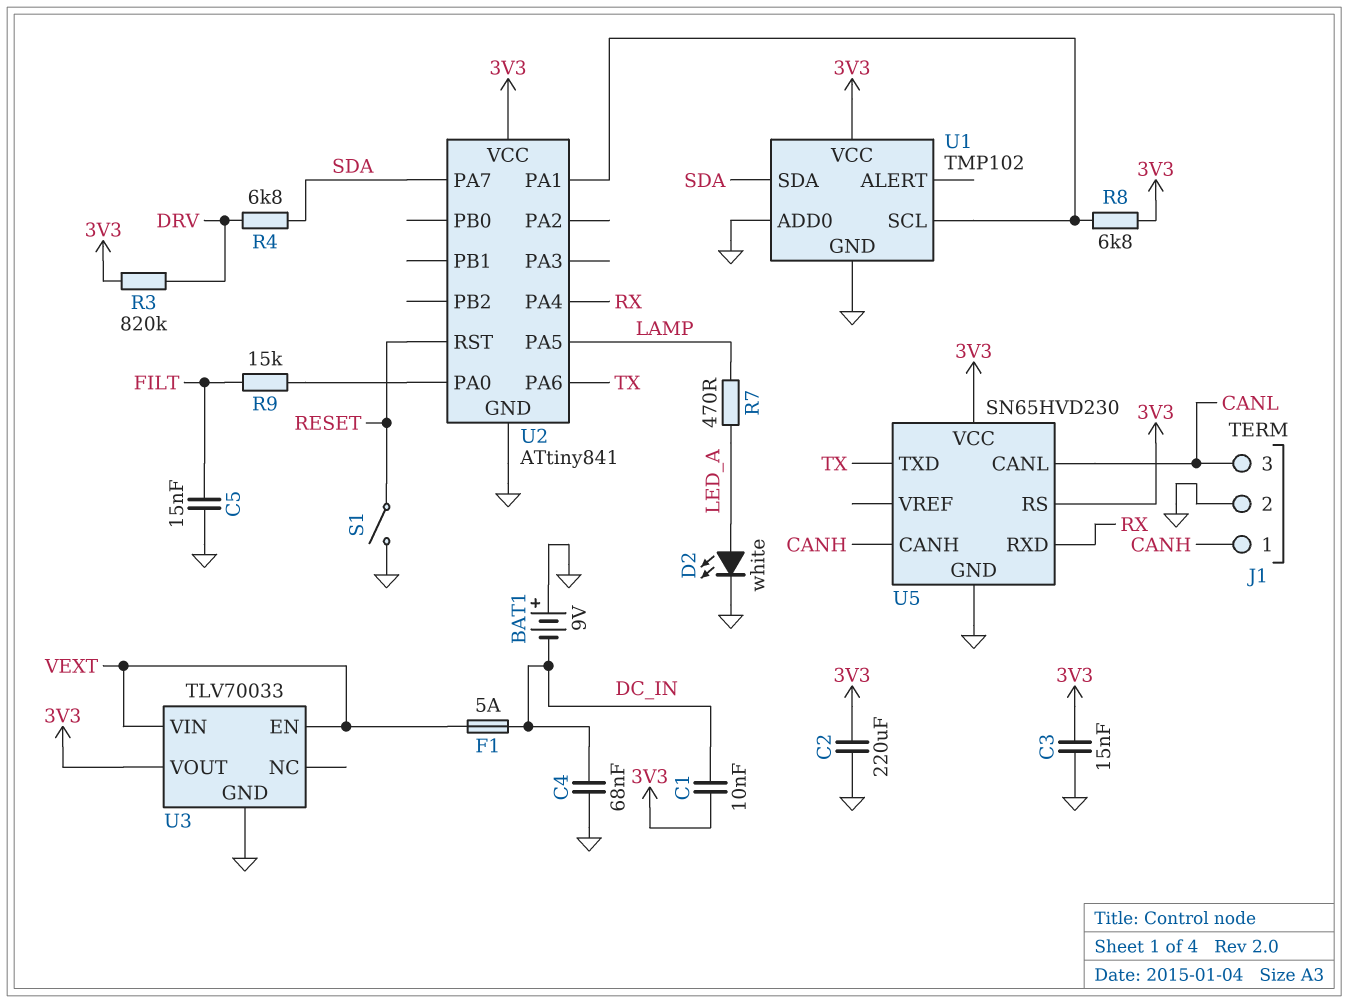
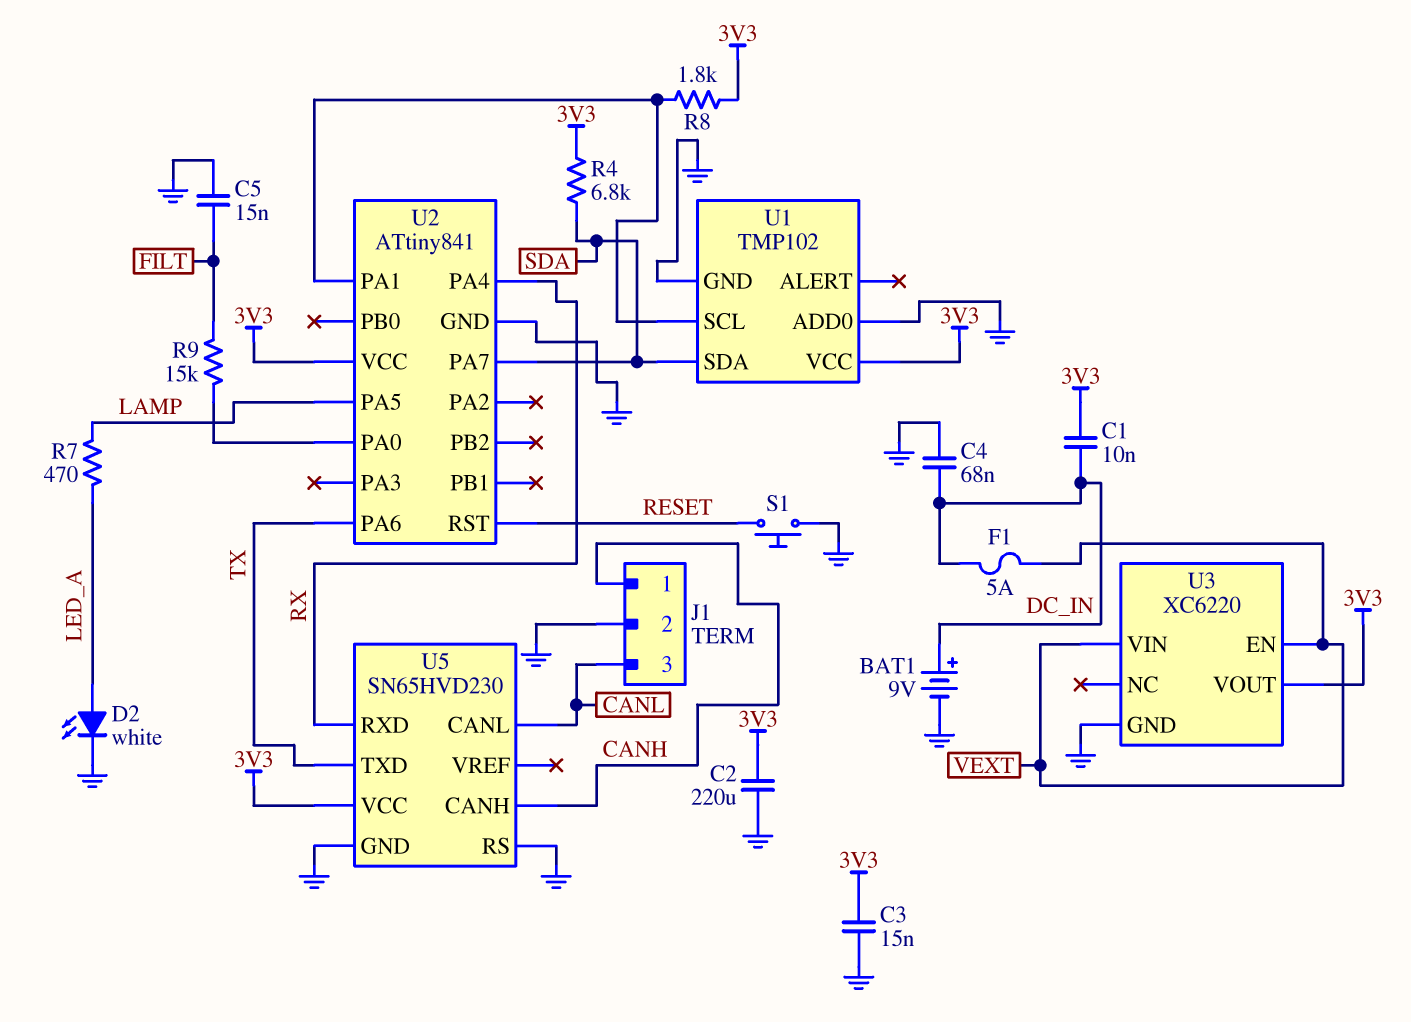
BAT1: 9V (plus GND, minus DC_IN) -> 9V (plus DC_IN, minus GND)
R3: 820k (3V3, DRV) -> none
R4: 6.8k (DRV, SDA) -> 6.8k (3V3, SDA)
R8: 6.8k (3V3, U1/SCL) -> 1.8k (3V3, U1/SCL)
S1: switch (GND, RESET) -> button (GND, RESET)
U3: TLV70033 -> XC6220
U5 pin RS: 3V3 -> GND

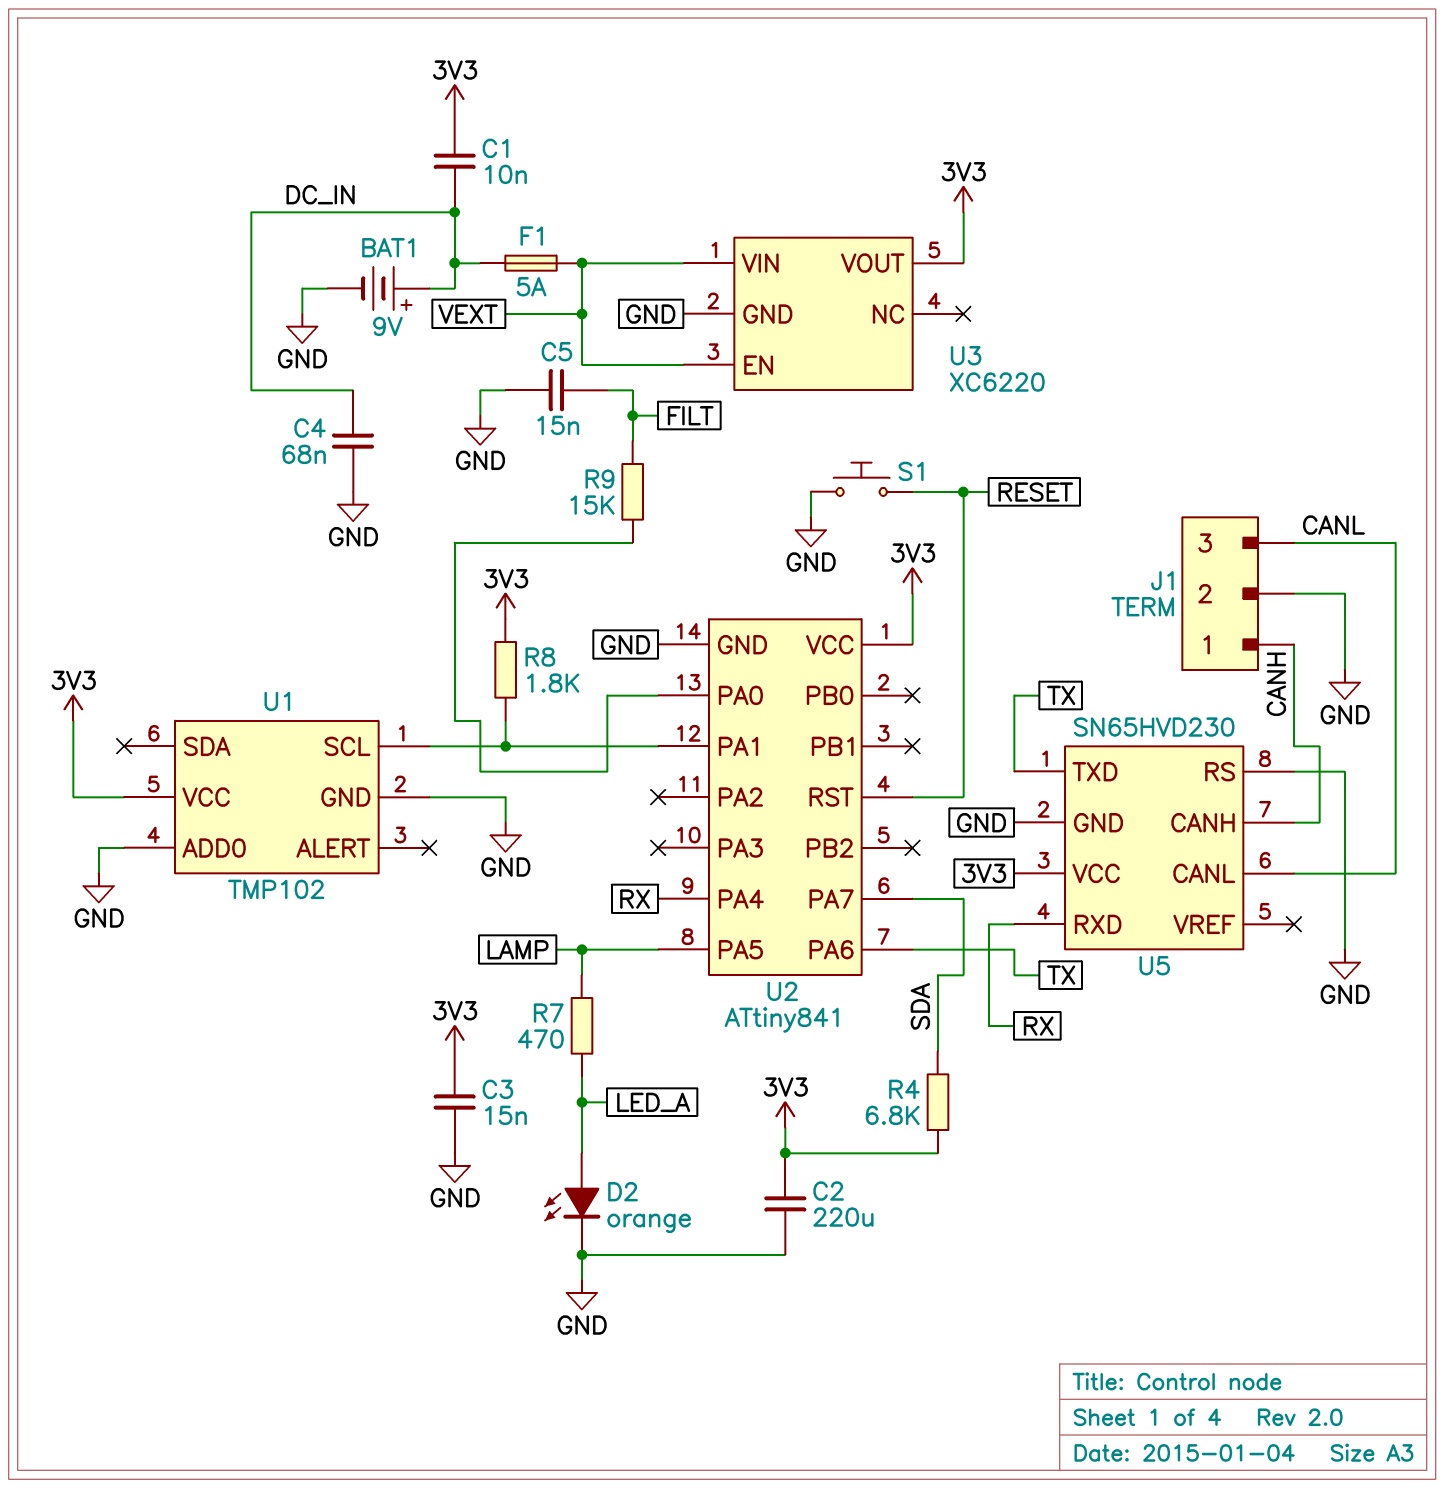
D2: LED white (A LED_A, K GND) -> LED orange (A LED_A, K GND)
U1 pin SDA: SDA -> none

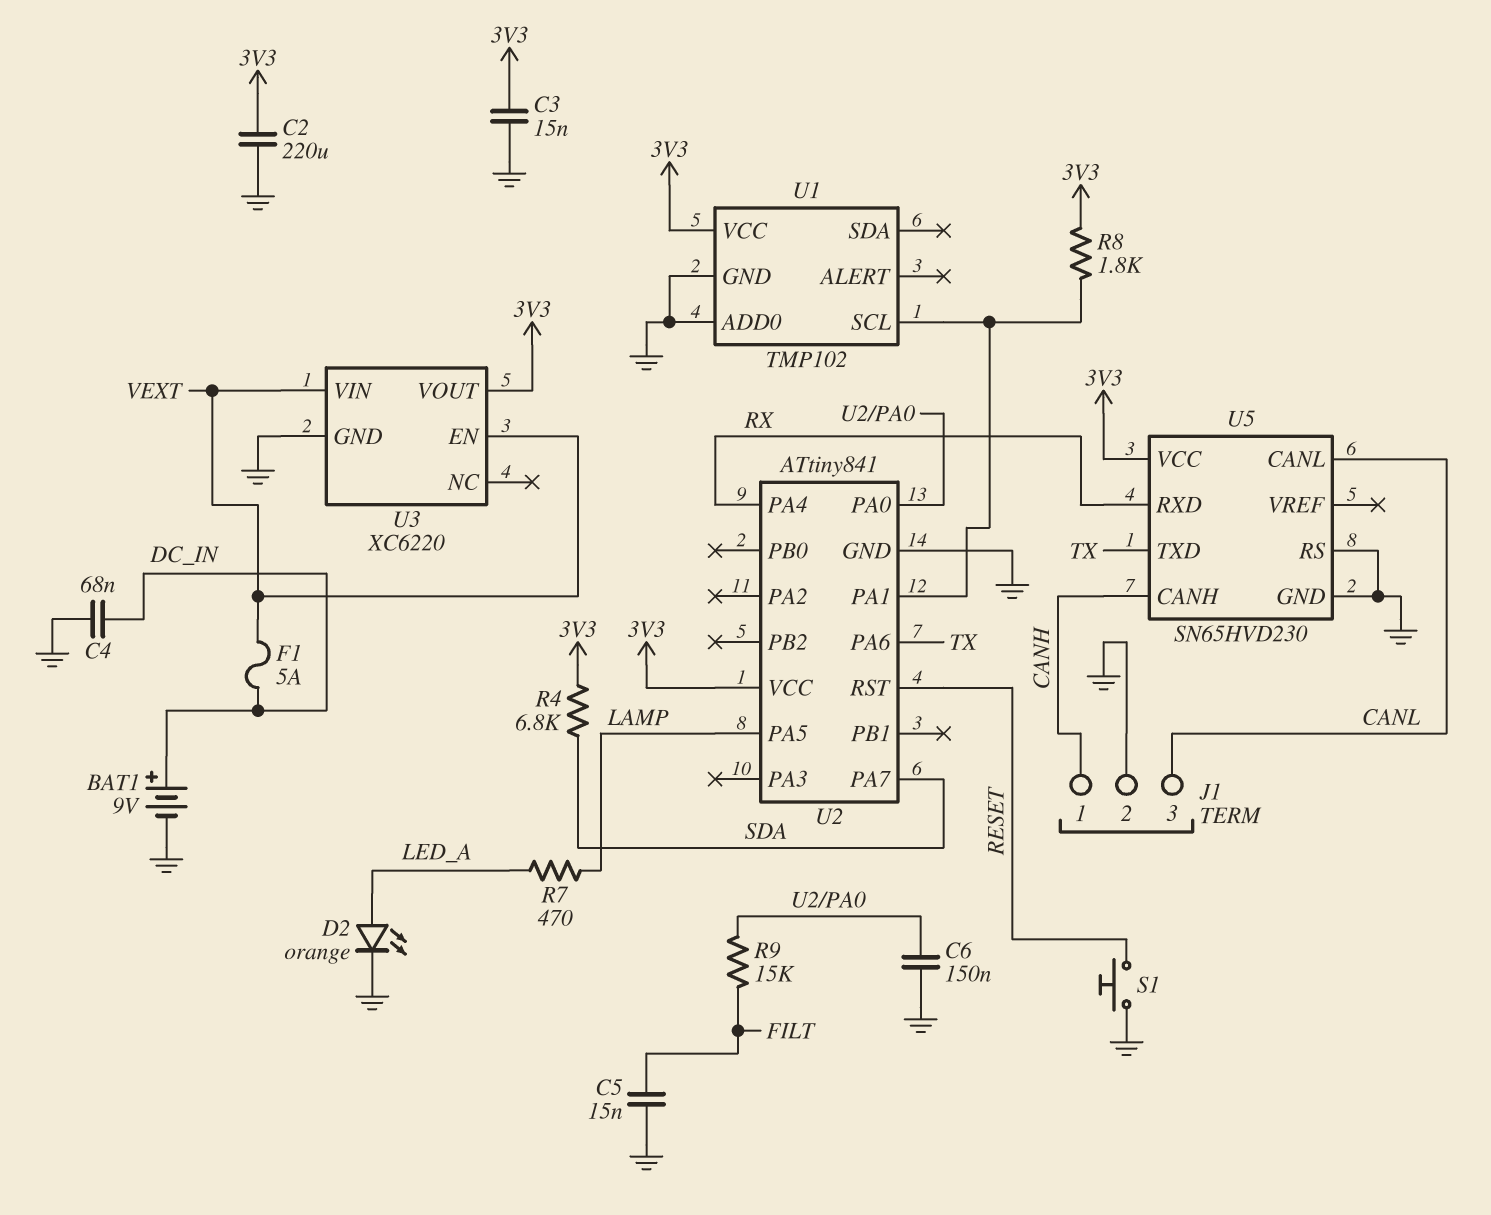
C1: 10nF (3V3, DC_IN) -> none
C6: none -> 150nF (GND, U2/PA0)

